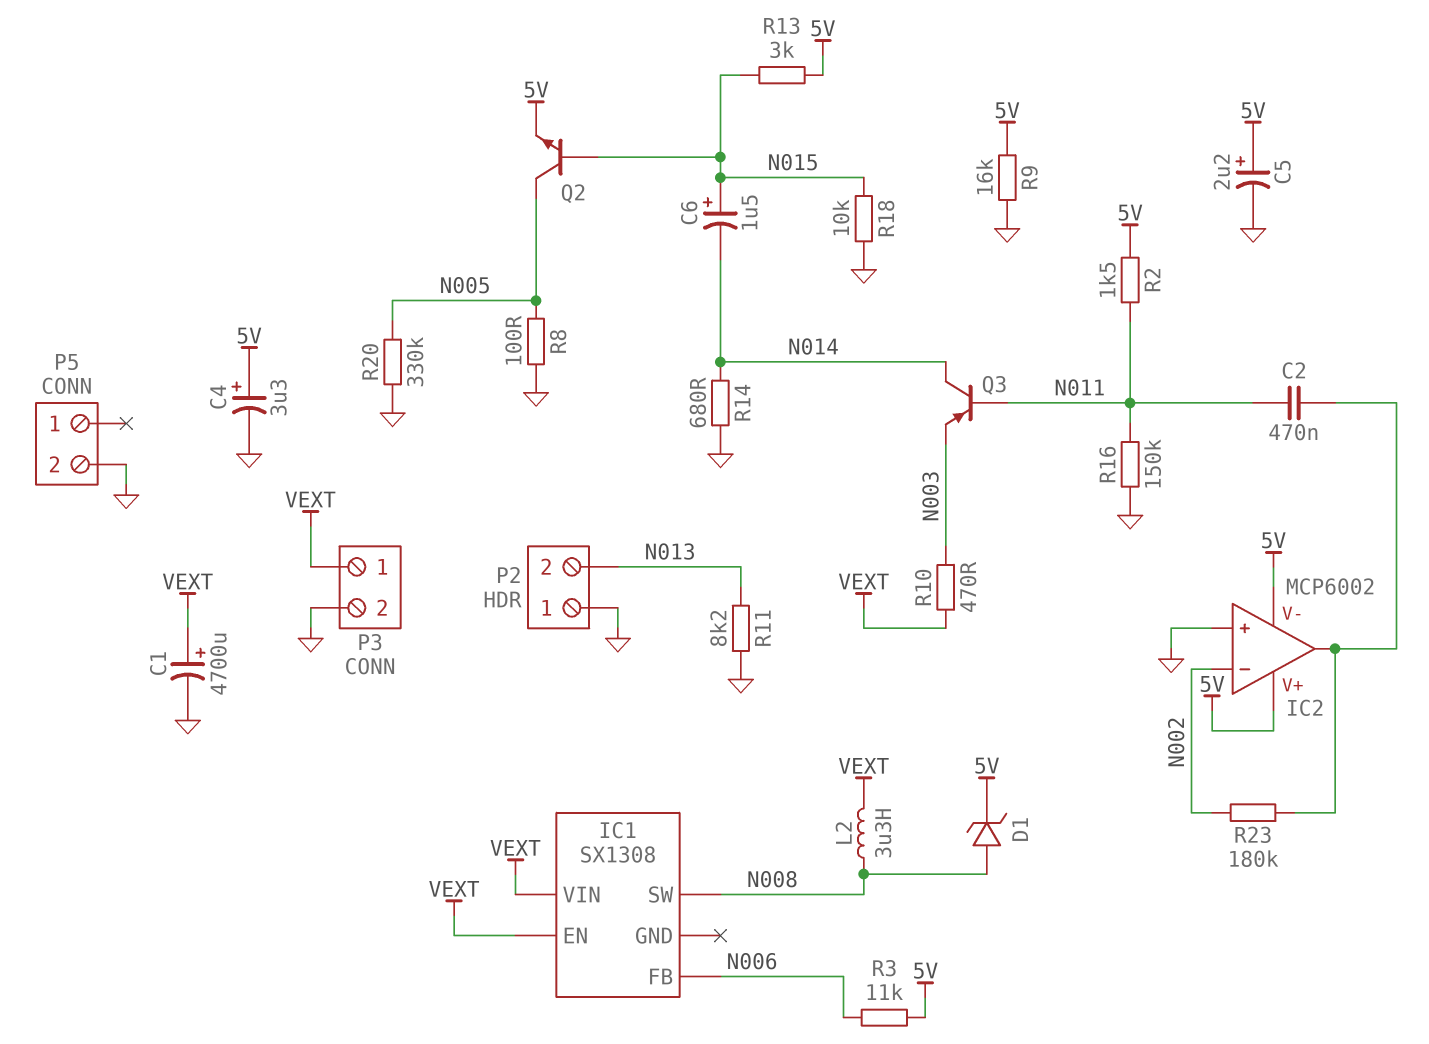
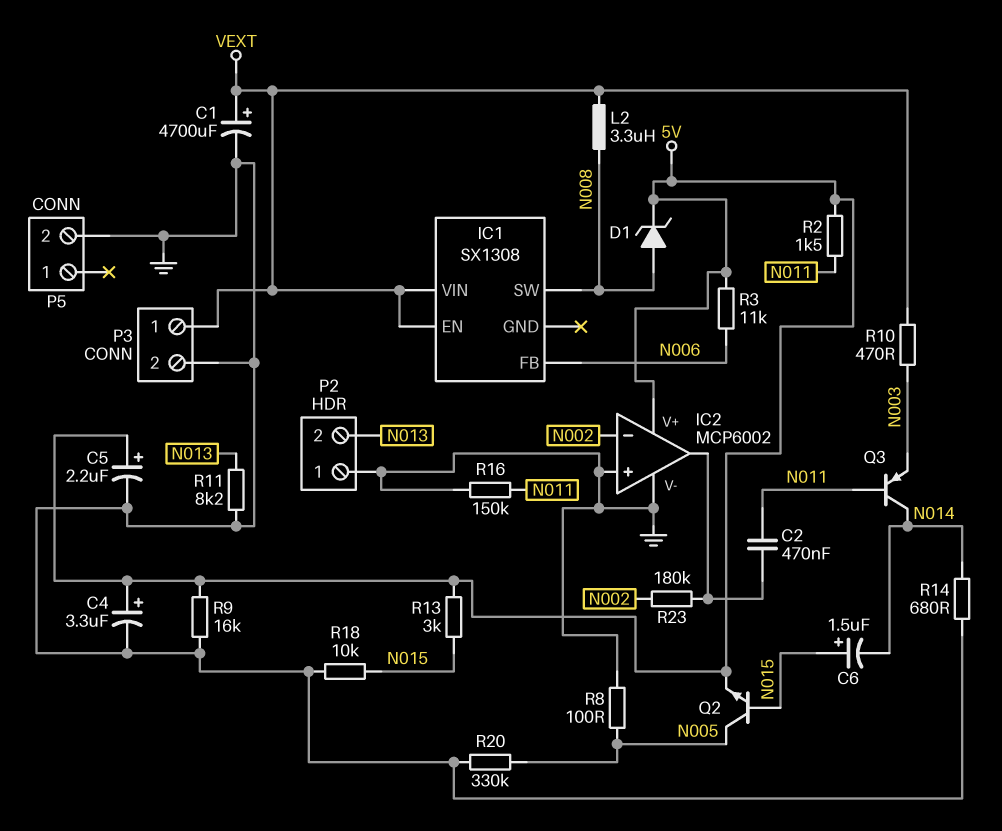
IC2 pin V-: 5V -> GND

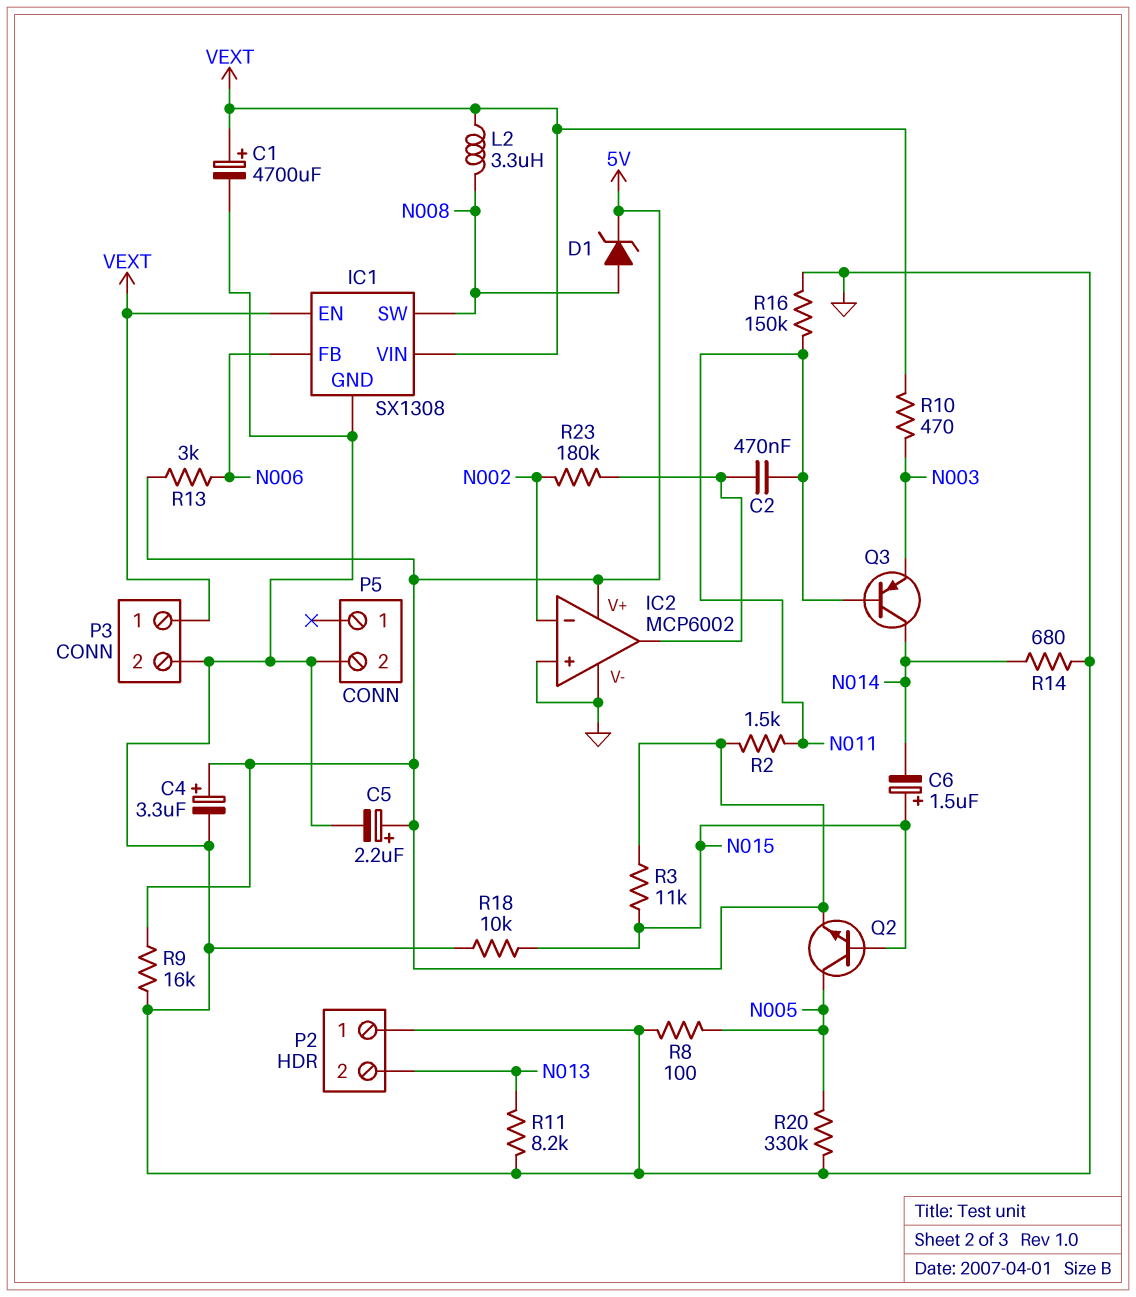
IC1 pin GND: none -> GND
R3: 11k (5V, N006) -> 11k (5V, N015)
R13: 3k (5V, N015) -> 3k (5V, N006)

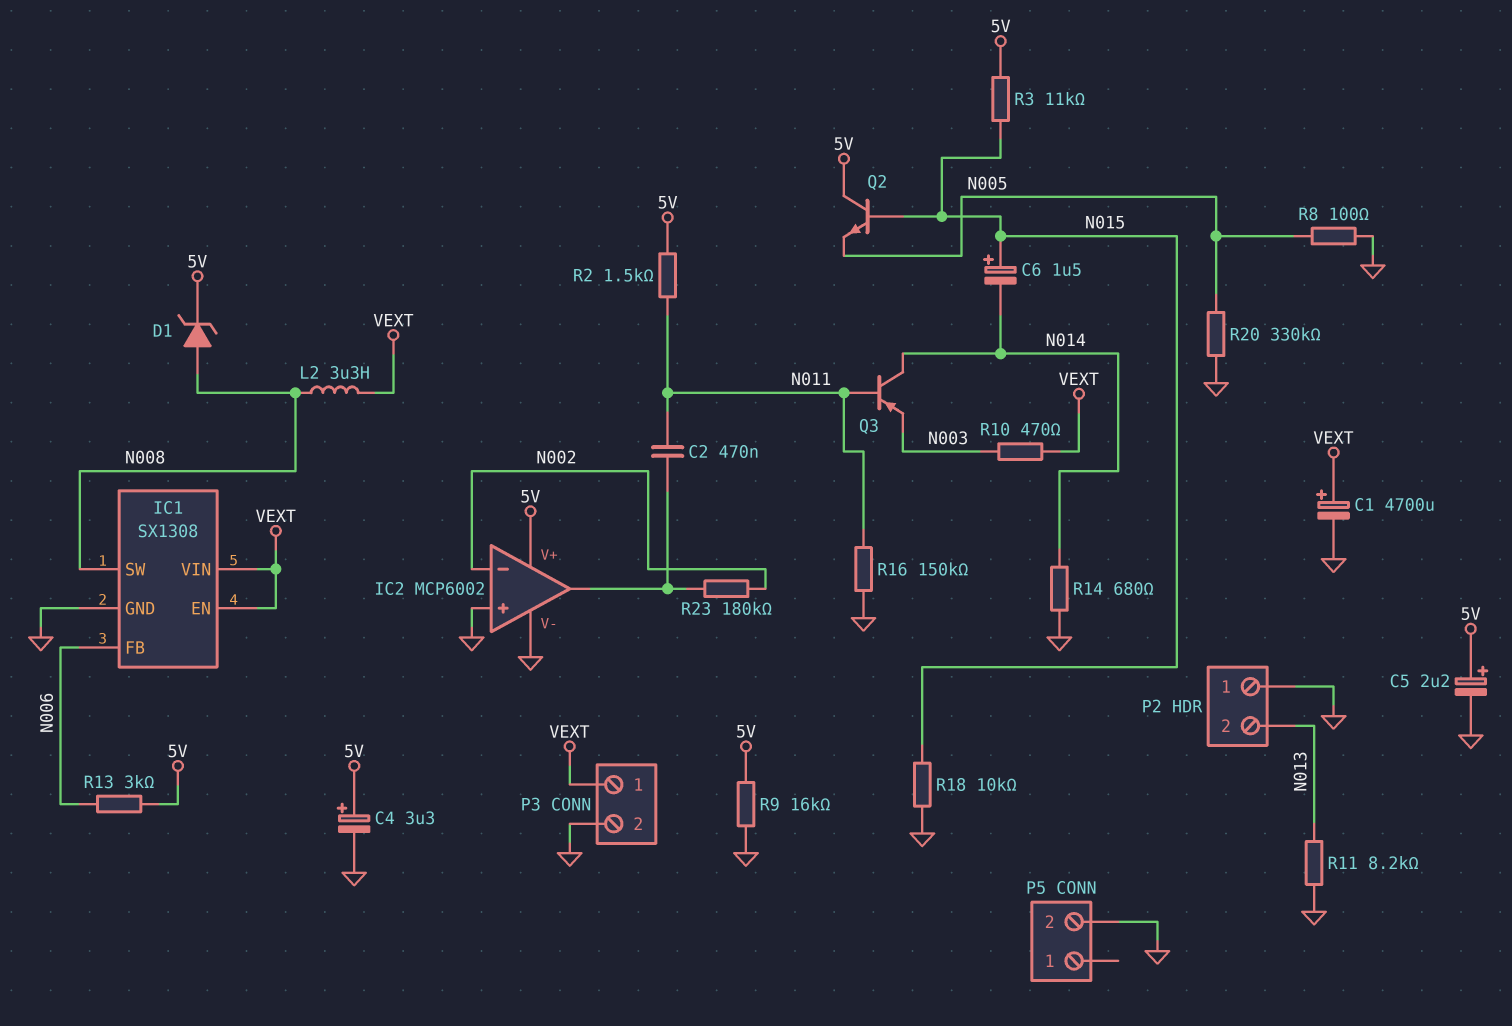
Q2: NPN (B N015, C N005, E 5V) -> NPN (B N015, C 5V, E N005)

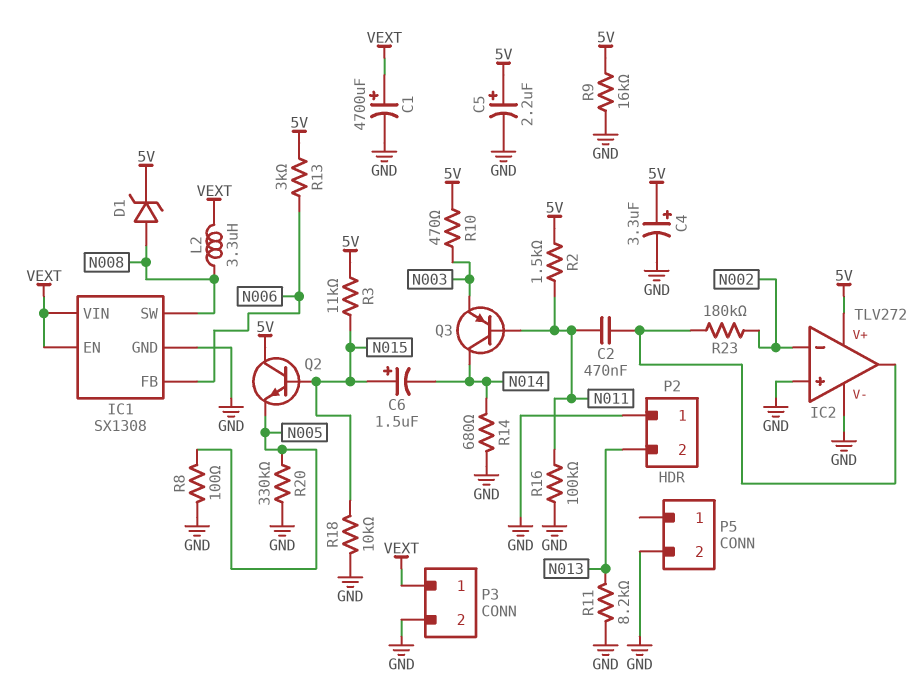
IC2: MCP6002 -> TLV272
R10: 470 (N003, VEXT) -> 470 (5V, N003)
R16: 150k (GND, N011) -> 100k (GND, N011)

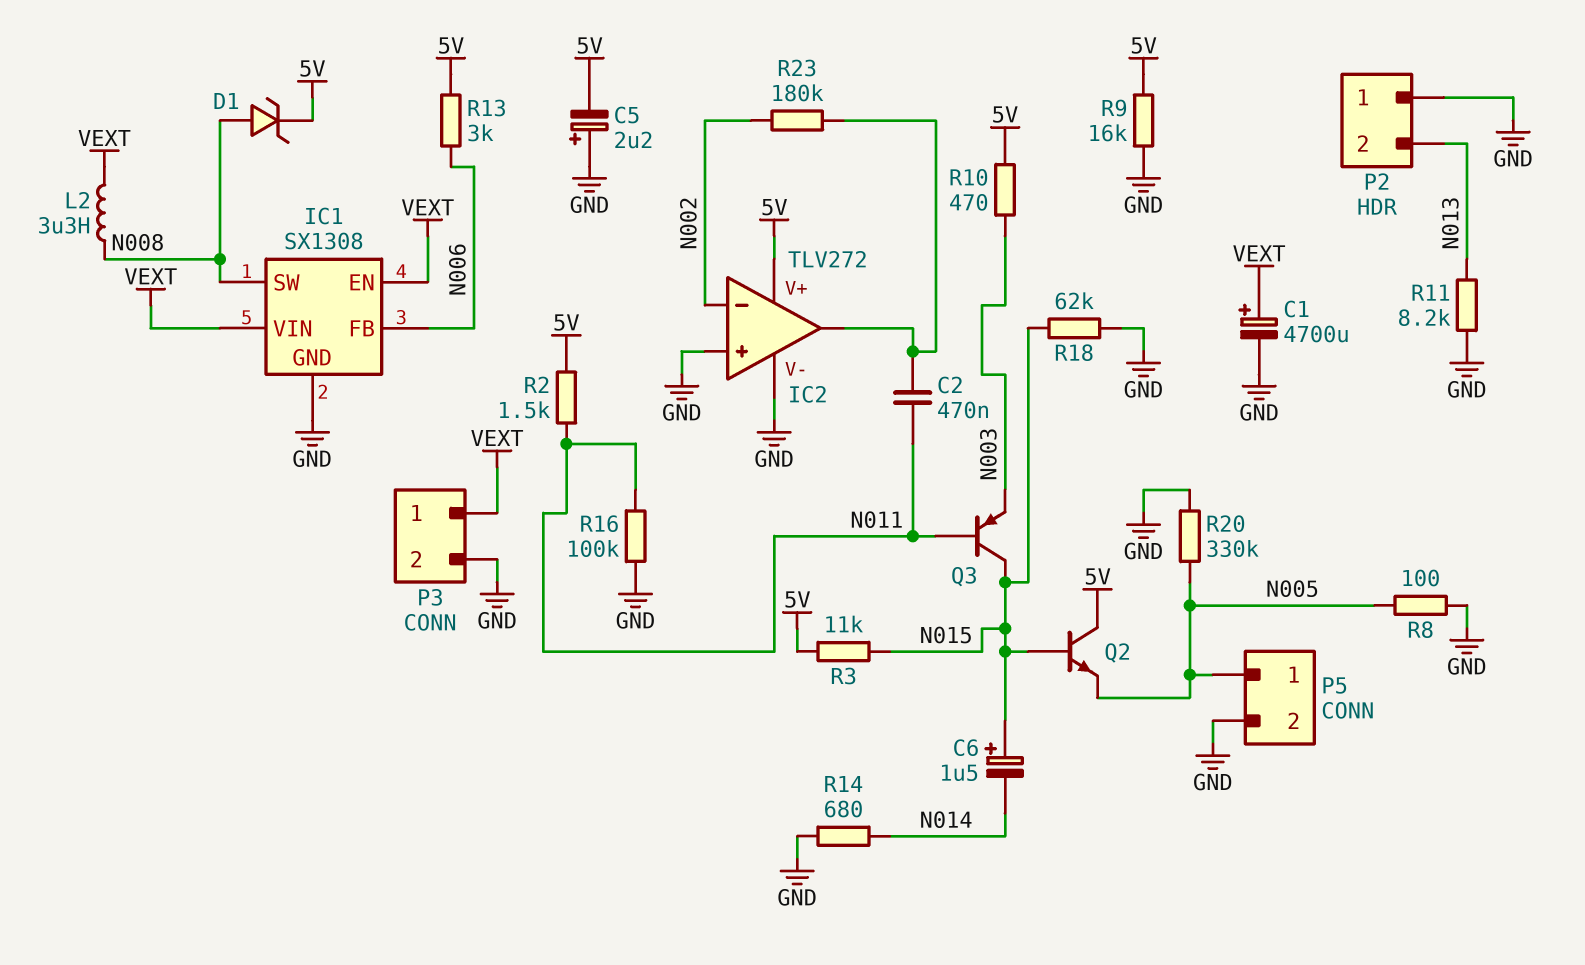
C4: 3.3uF (plus 5V, minus GND) -> none
C5: 2.2uF (plus 5V, minus GND) -> 2.2uF (plus GND, minus 5V)
P5 pin 1: none -> N005
Q3: PNP (B N011, C N014, E N003) -> PNP (B N011, C N015, E N003)
R18: 10k (GND, N015) -> 62k (GND, N015)

